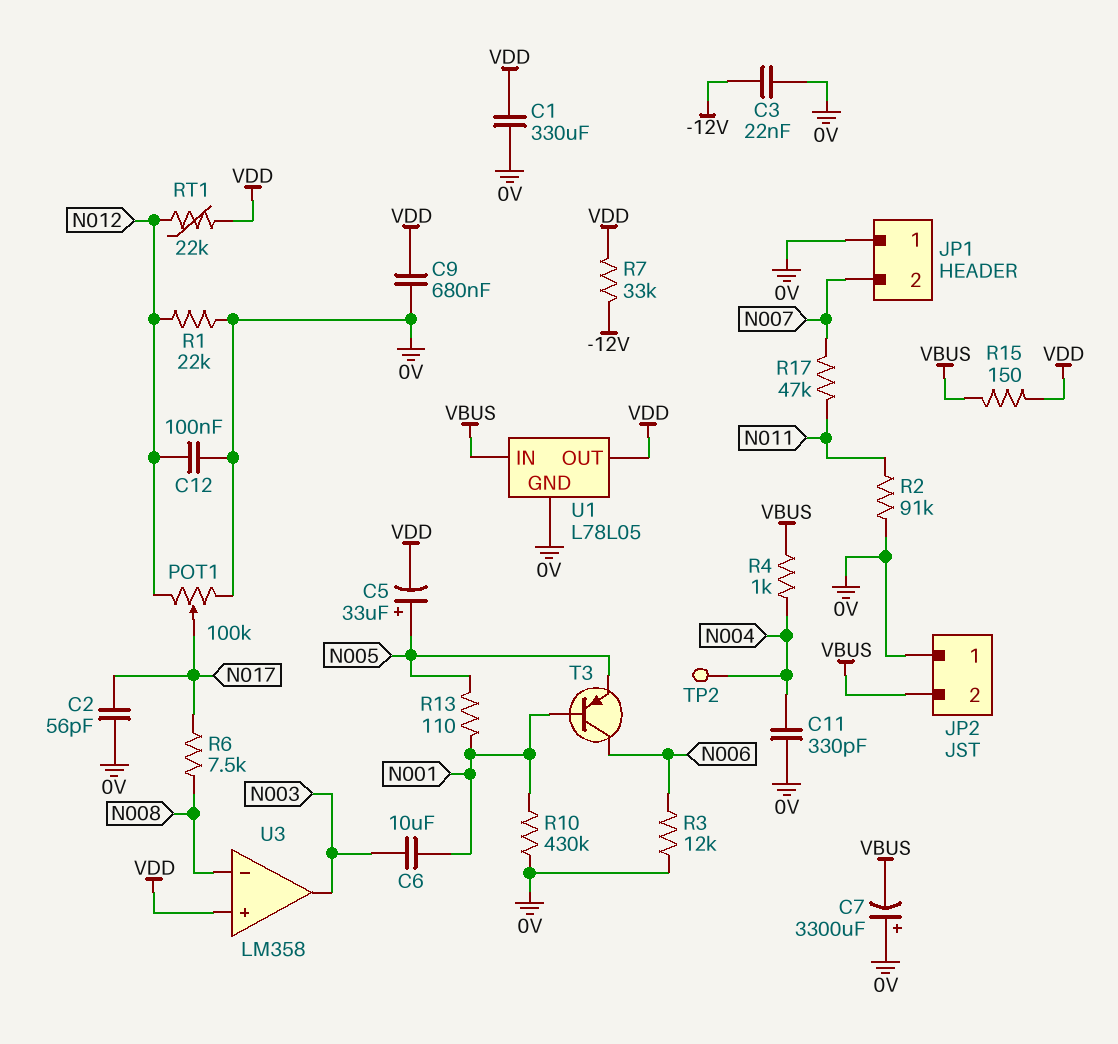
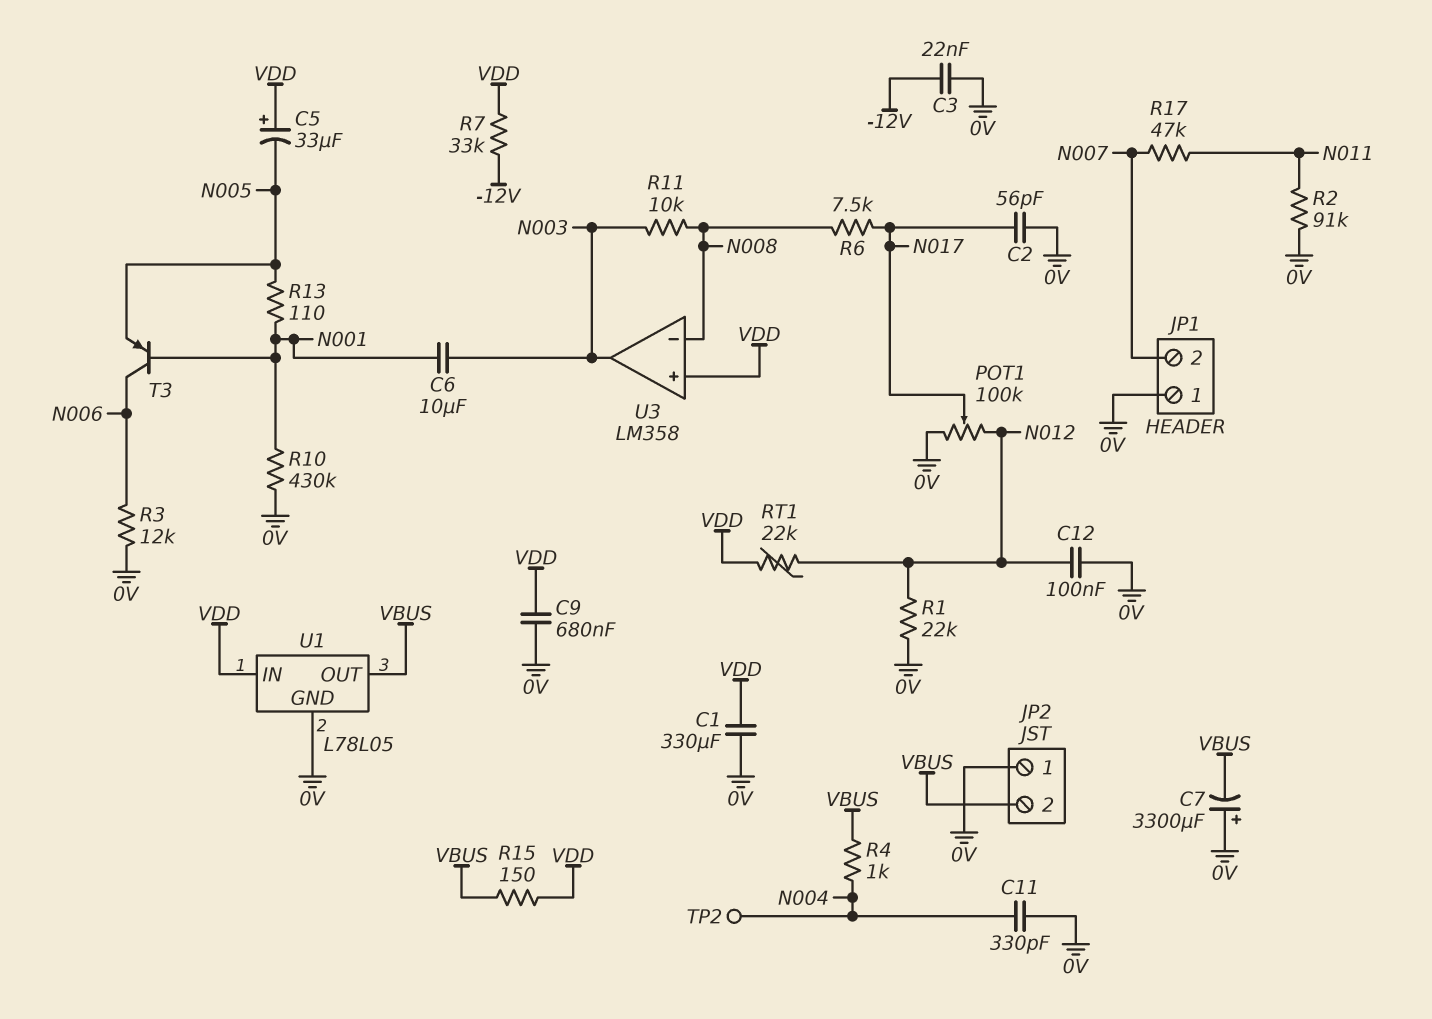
C5: 33uF (plus N005, minus VDD) -> 33uF (plus VDD, minus N005)
R11: none -> 10k (N003, N008)
U1 pin IN: VBUS -> VDD
U1 pin OUT: VDD -> VBUS

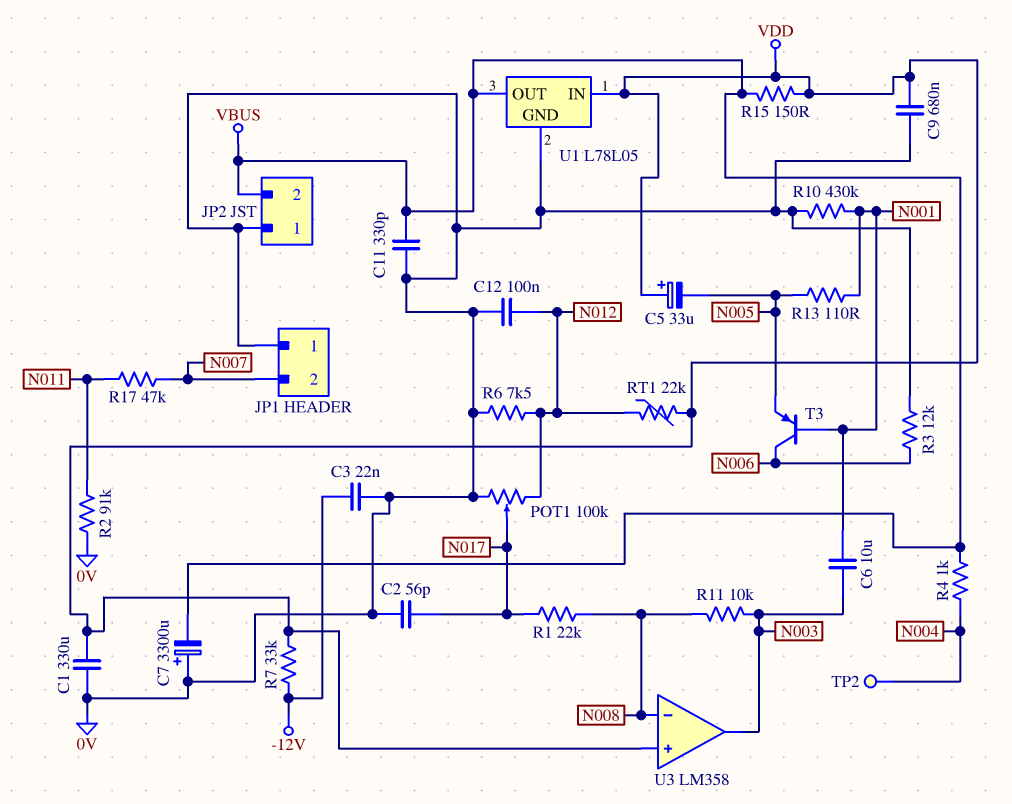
C11: 330pF (0V, N004) -> 330pF (0V, VBUS)
R1: 22k (0V, N012) -> 22k (N008, N017)
R6: 7.5k (N008, N017) -> 7.5k (0V, N012)

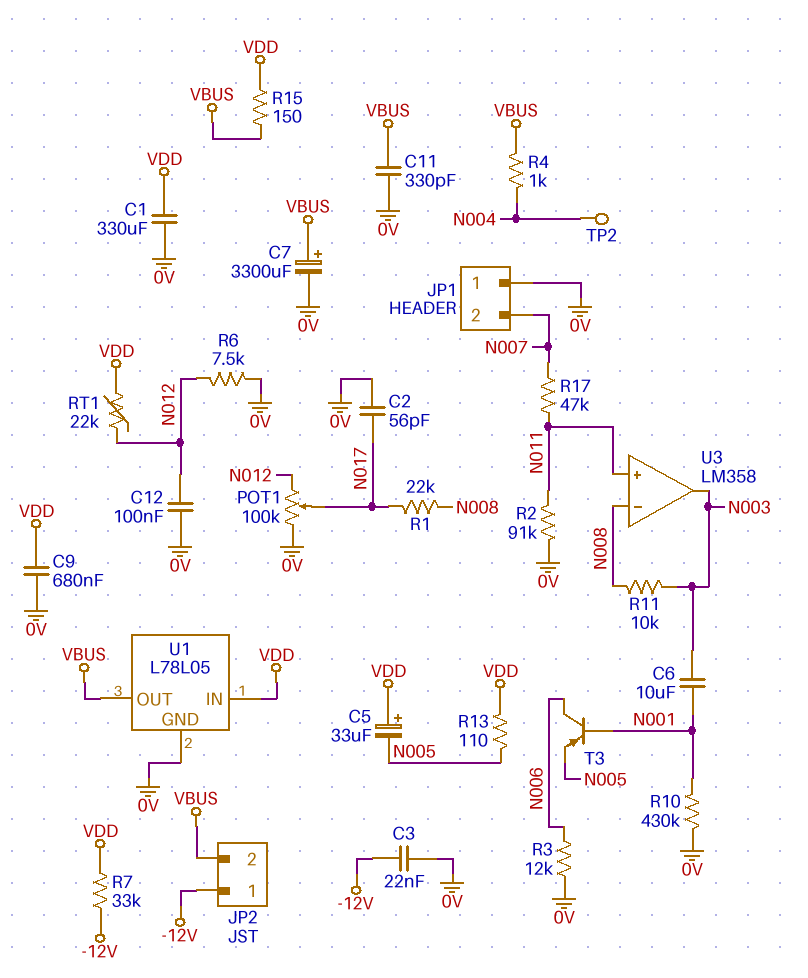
C7: 3300uF (plus 0V, minus VBUS) -> 3300uF (plus VBUS, minus 0V)
JP2 pin 1: 0V -> -12V
R13: 110 (N001, N005) -> 110 (N005, VDD)
U3 pin in+: VDD -> N011

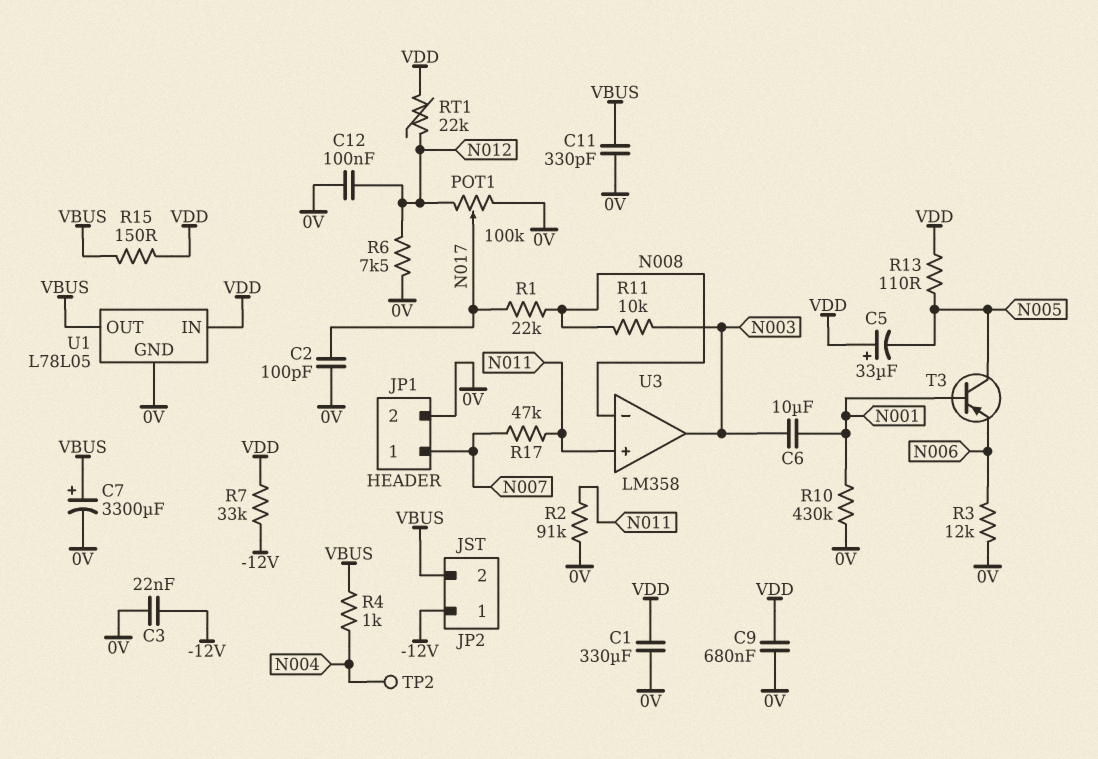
C2: 56pF (0V, N017) -> 100pF (0V, N017)
JP1 pin 1: 0V -> N007
JP1 pin 2: N007 -> 0V
T3: PNP (B N001, C N006, E N005) -> PNP (B N001, C N005, E N006)

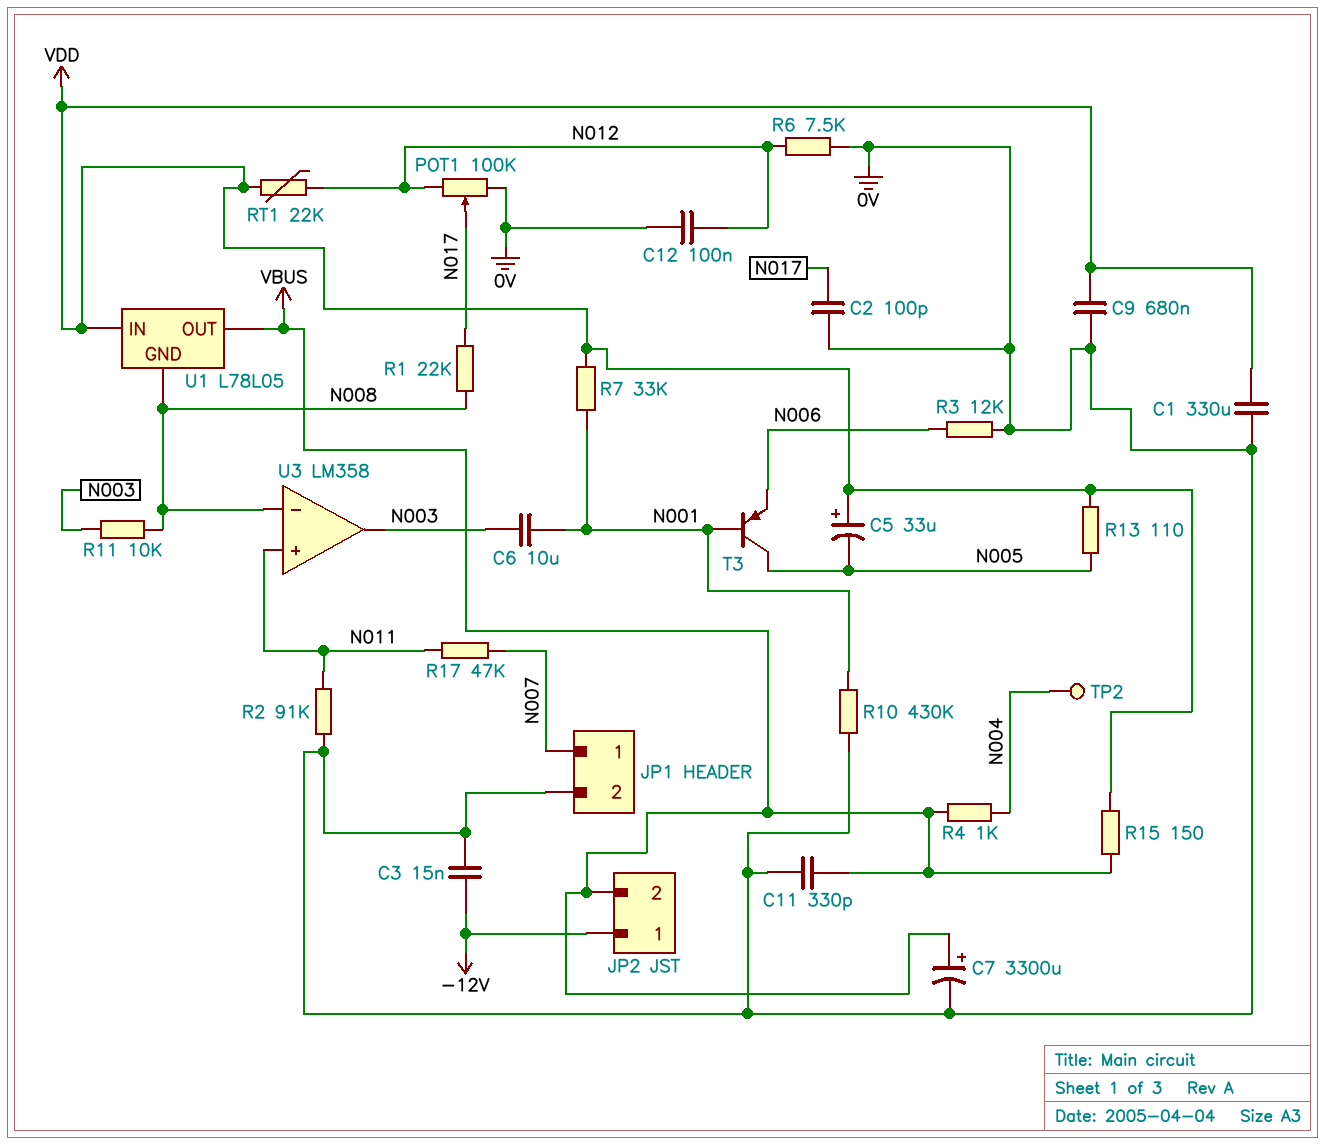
C3: 22nF (-12V, 0V) -> 15nF (-12V, 0V)
R7: 33k (-12V, VDD) -> 33k (N001, VDD)
U1 pin GND: 0V -> N008

